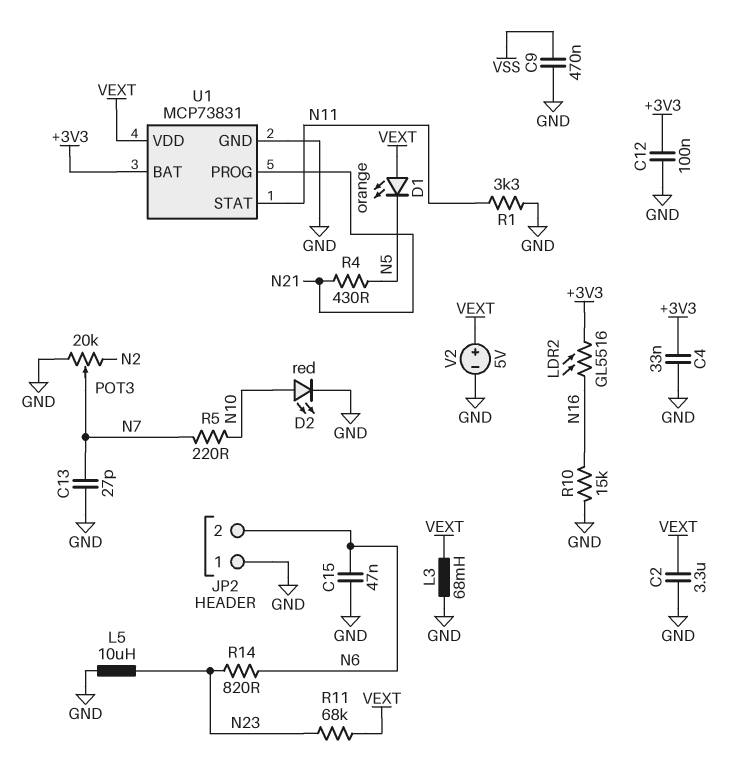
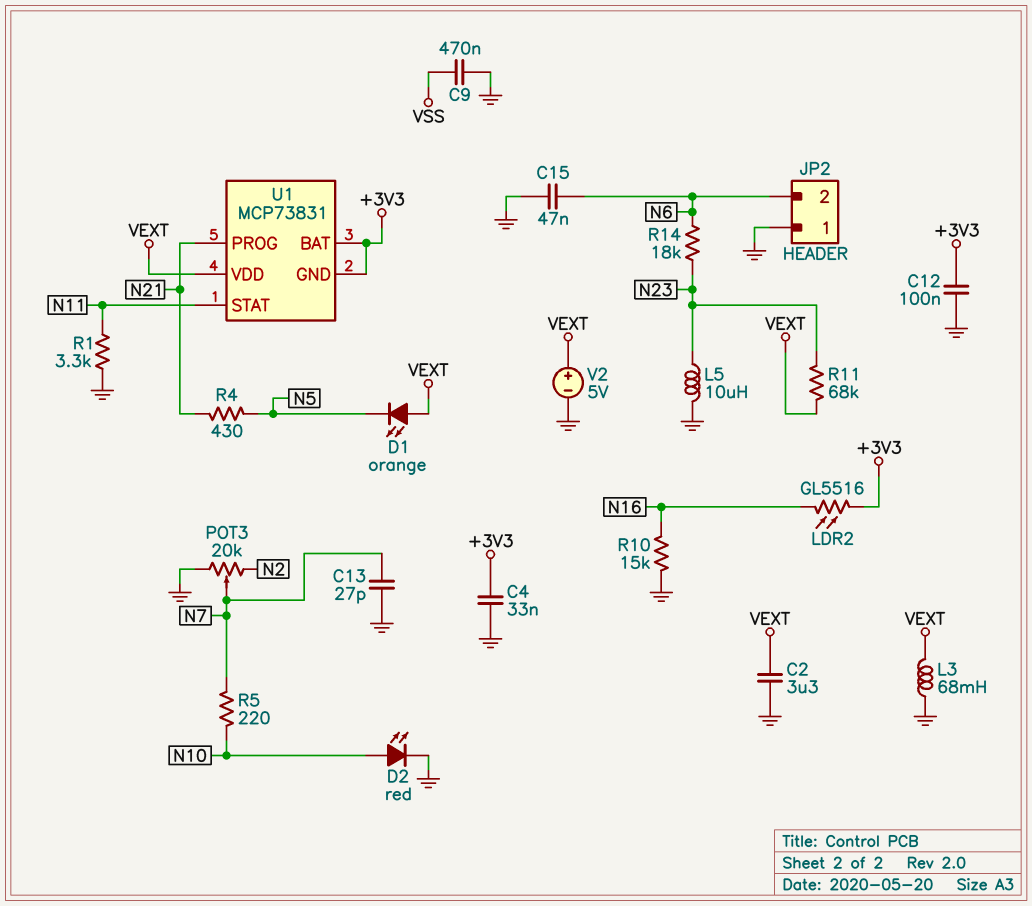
R14: 820 (N6, N23) -> 18k (N6, N23)
U1 pin GND: GND -> +3V3

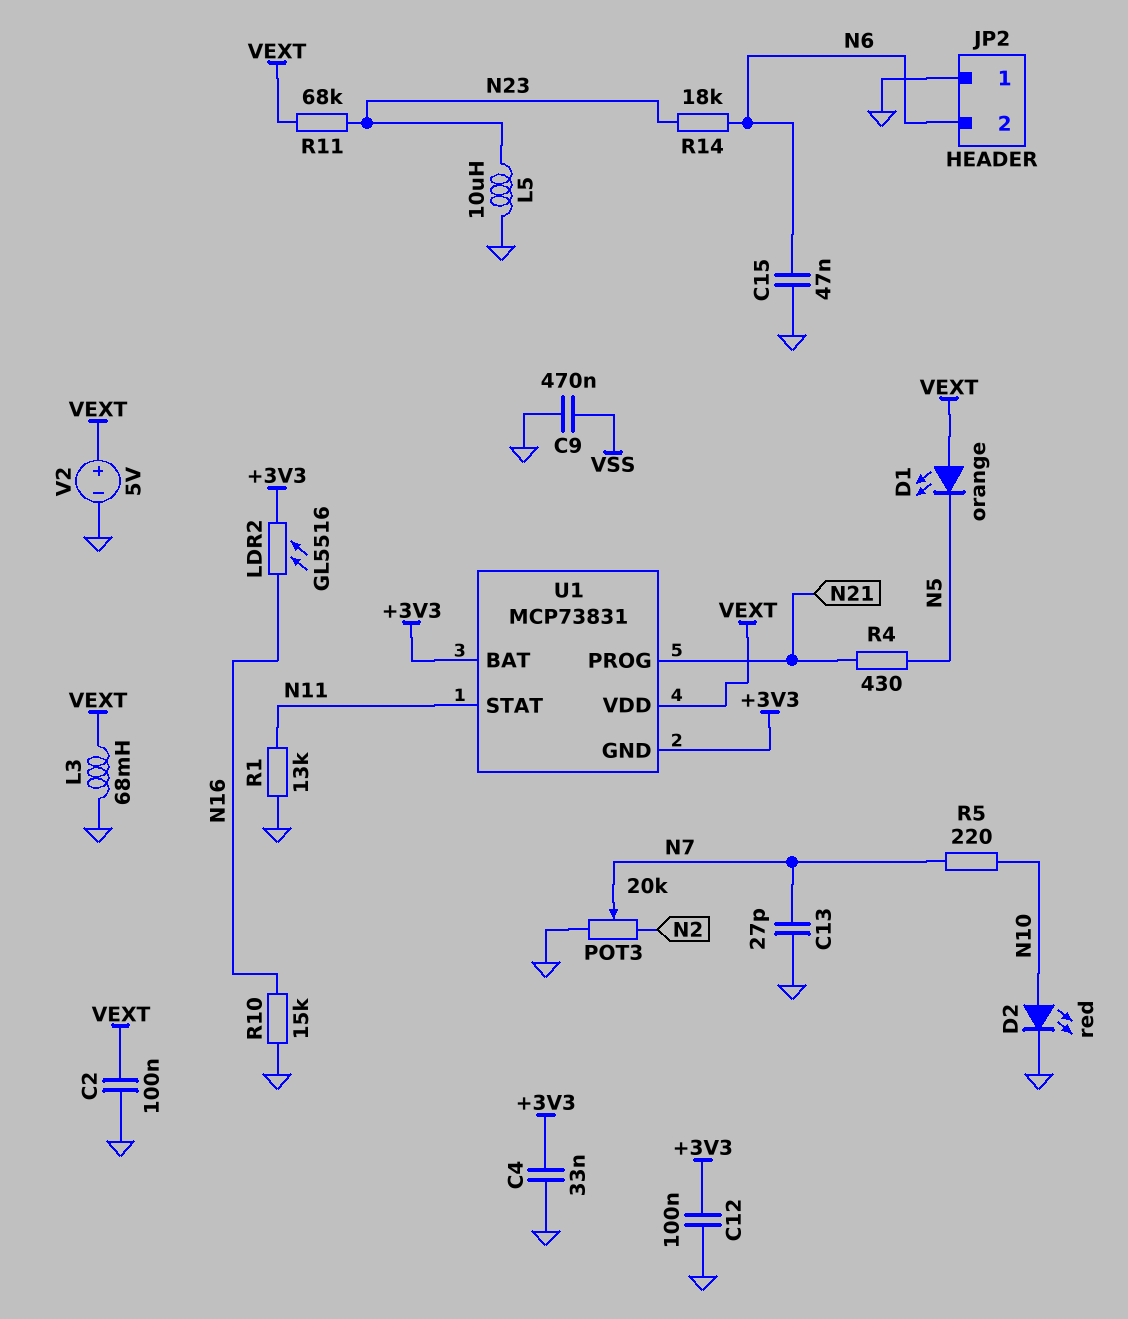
C2: 3.3uF (GND, VEXT) -> 100nF (GND, VEXT)
R1: 3.3k (GND, N11) -> 13k (GND, N11)

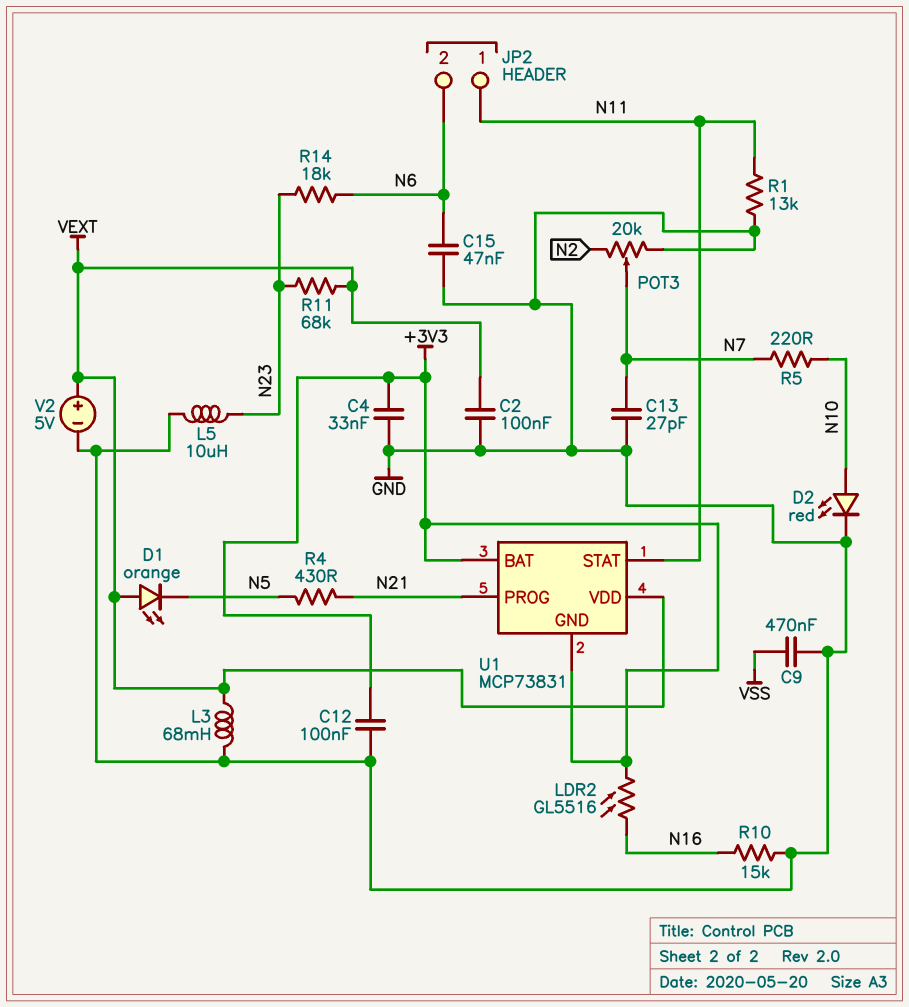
JP2 pin 1: GND -> N11

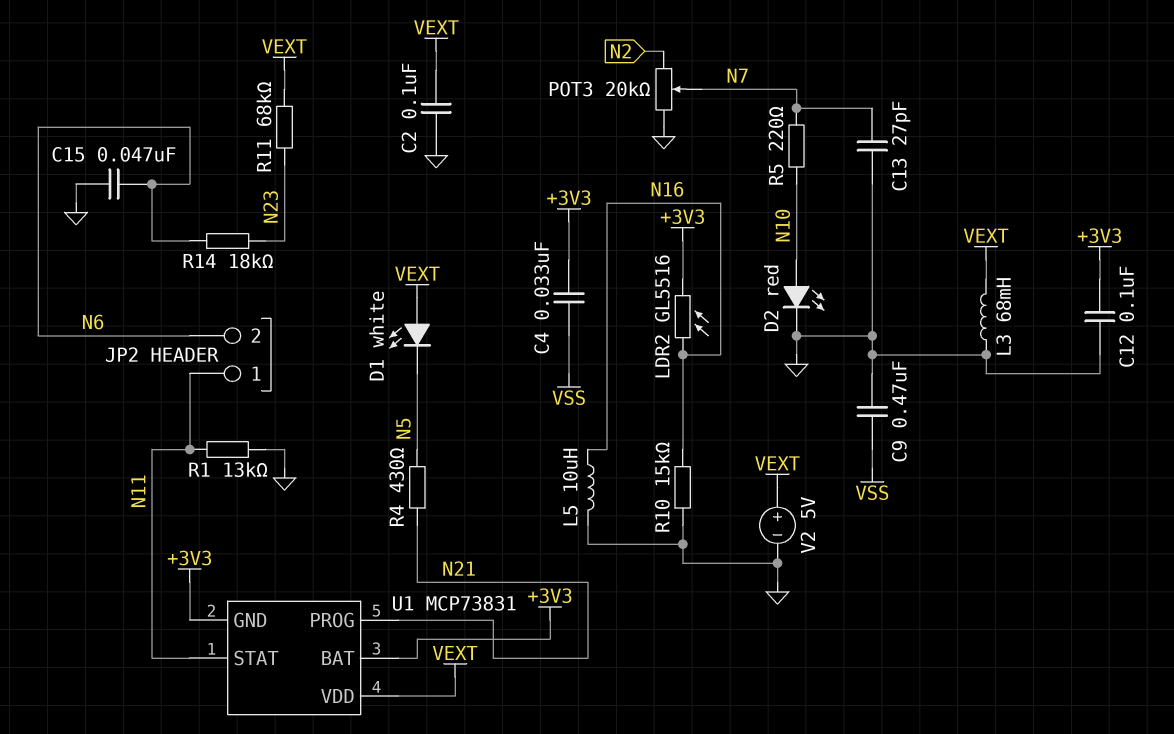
C4: 33nF (+3V3, GND) -> 33nF (+3V3, VSS)
D1: LED orange (A VEXT, K N5) -> LED white (A VEXT, K N5)
L5: 10uH (GND, N23) -> 10uH (GND, N16)

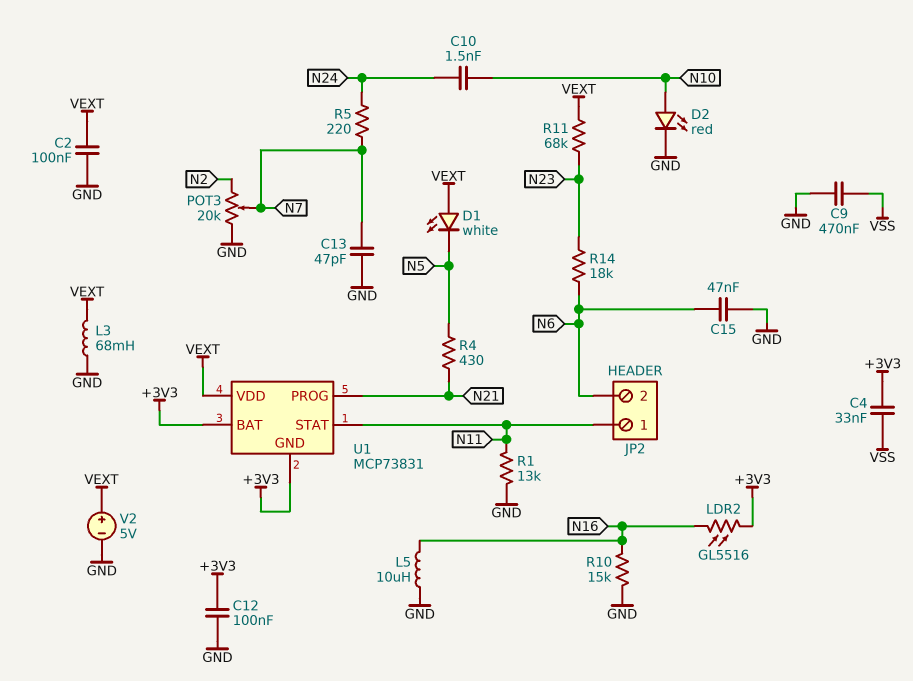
C10: none -> 1.5nF (N10, N24)
C13: 27pF (GND, N7) -> 47pF (GND, N7)
R5: 220 (N7, N10) -> 220 (N7, N24)

